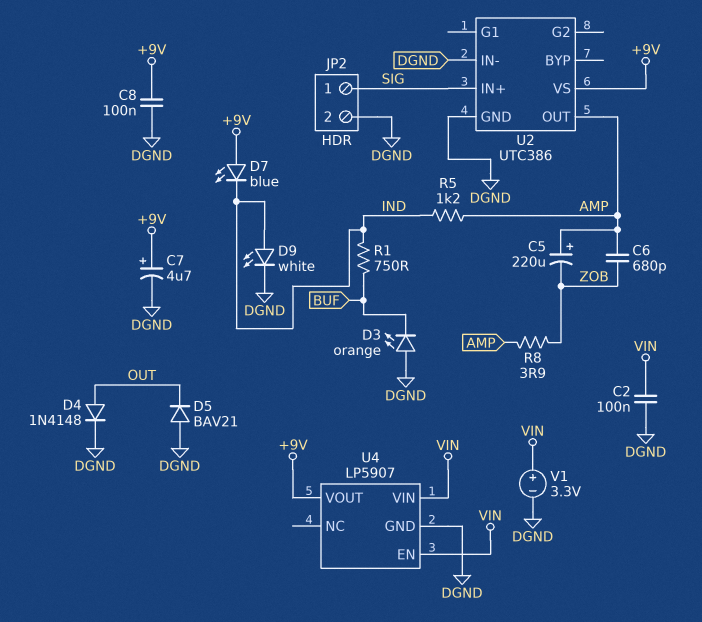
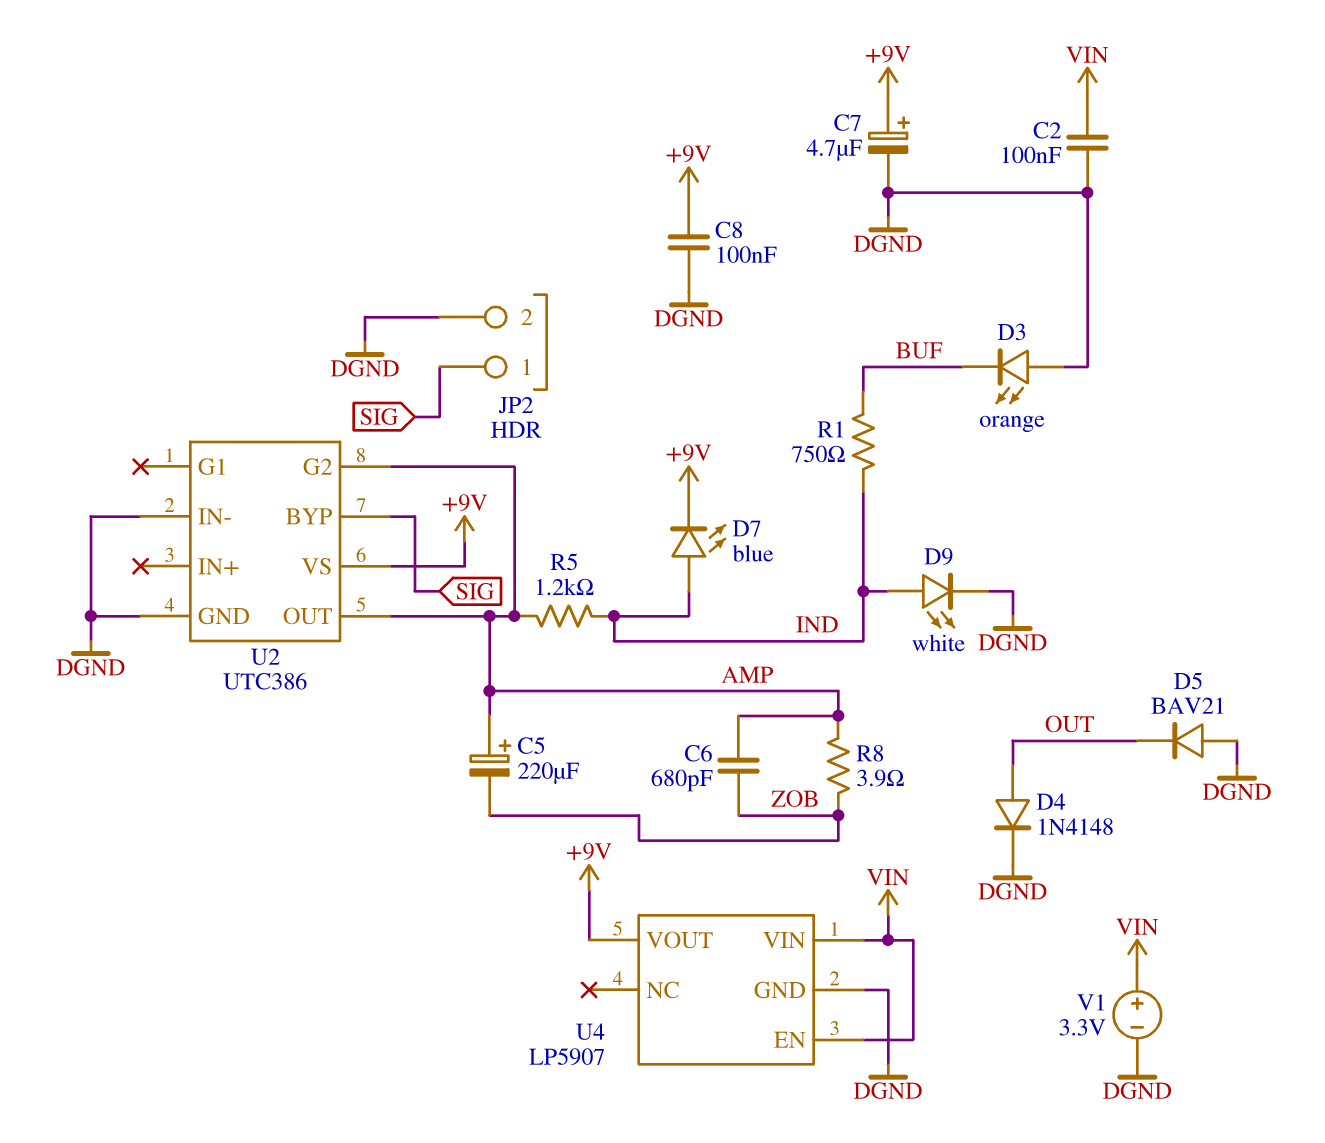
D7: LED blue (A +9V, K IND) -> LED blue (A IND, K +9V)
U2 pin BYP: none -> SIG
U2 pin G2: none -> AMP
U2 pin IN+: SIG -> none

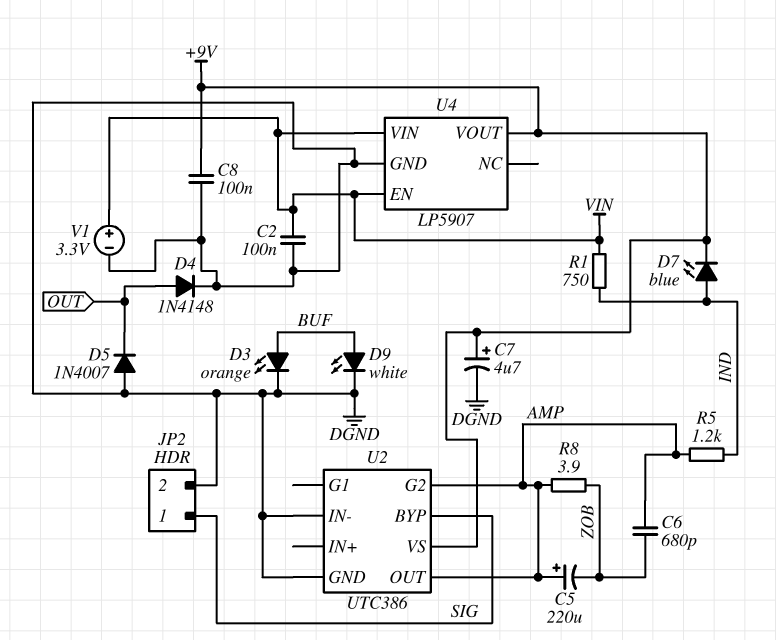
D3: LED orange (A DGND, K BUF) -> LED orange (A BUF, K DGND)
D5: diode BAV21 (A DGND, K OUT) -> diode 1N4007 (A DGND, K OUT)
D9: LED white (A IND, K DGND) -> LED white (A BUF, K DGND)
R1: 750 (BUF, IND) -> 750 (IND, VIN)

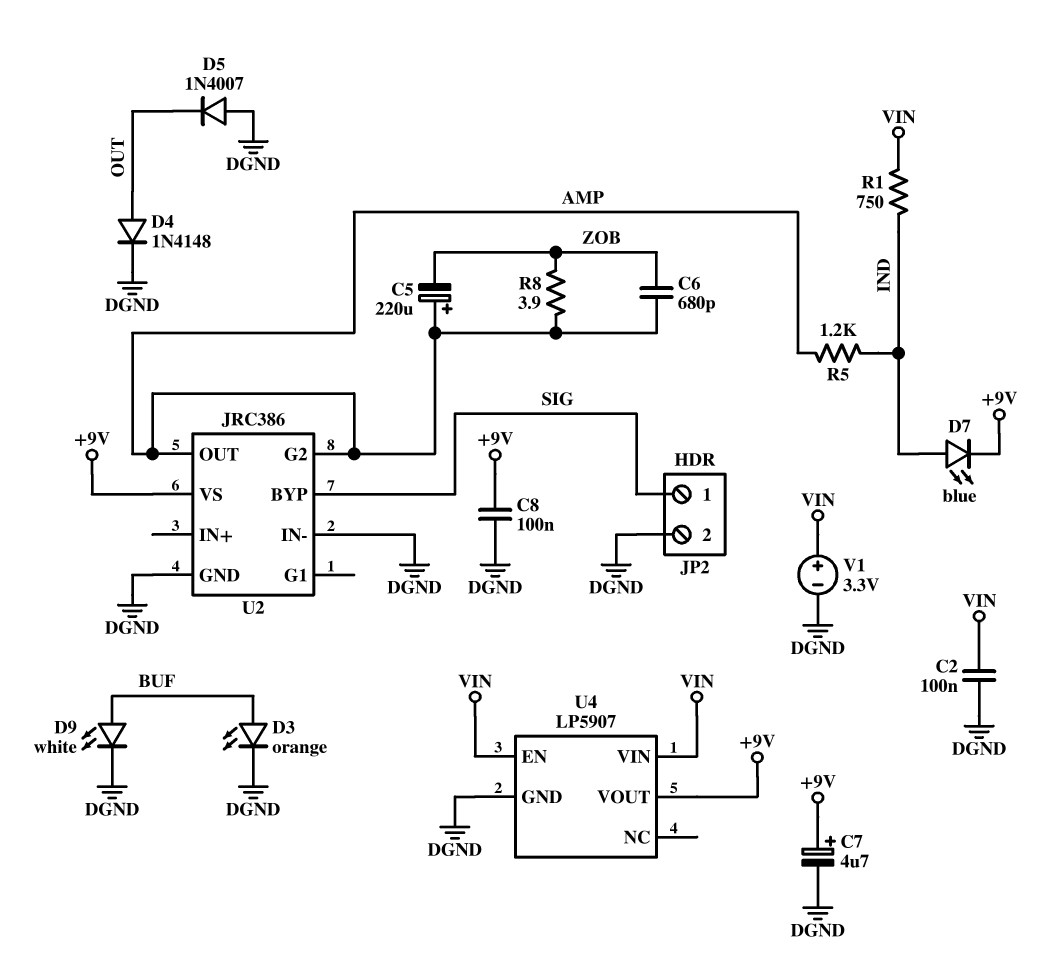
U2: UTC386 -> JRC386

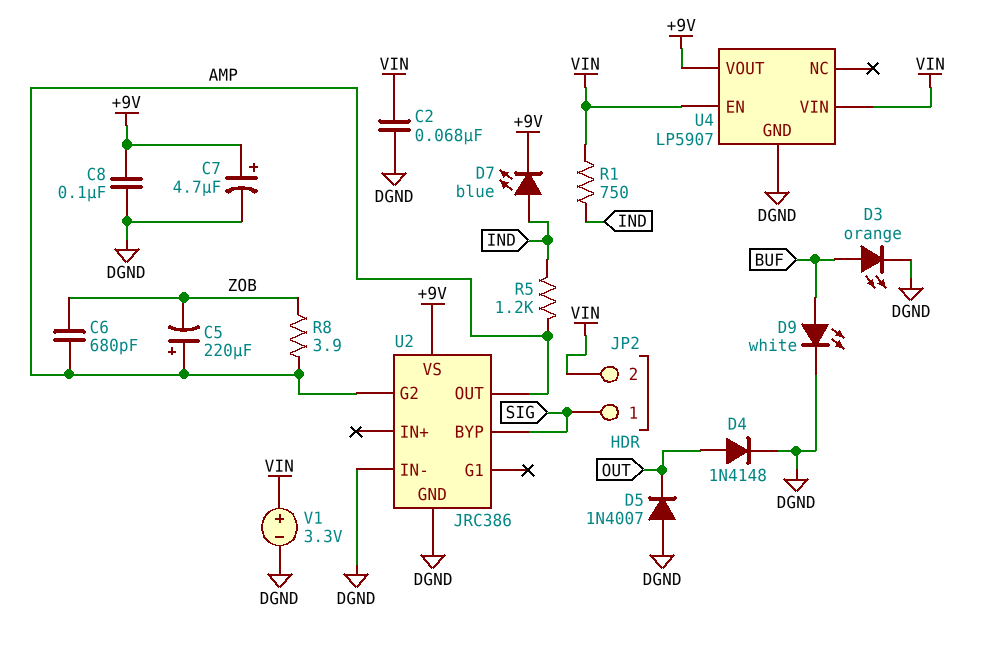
C2: 100nF (DGND, VIN) -> 68nF (DGND, VIN)
JP2 pin 2: DGND -> VIN

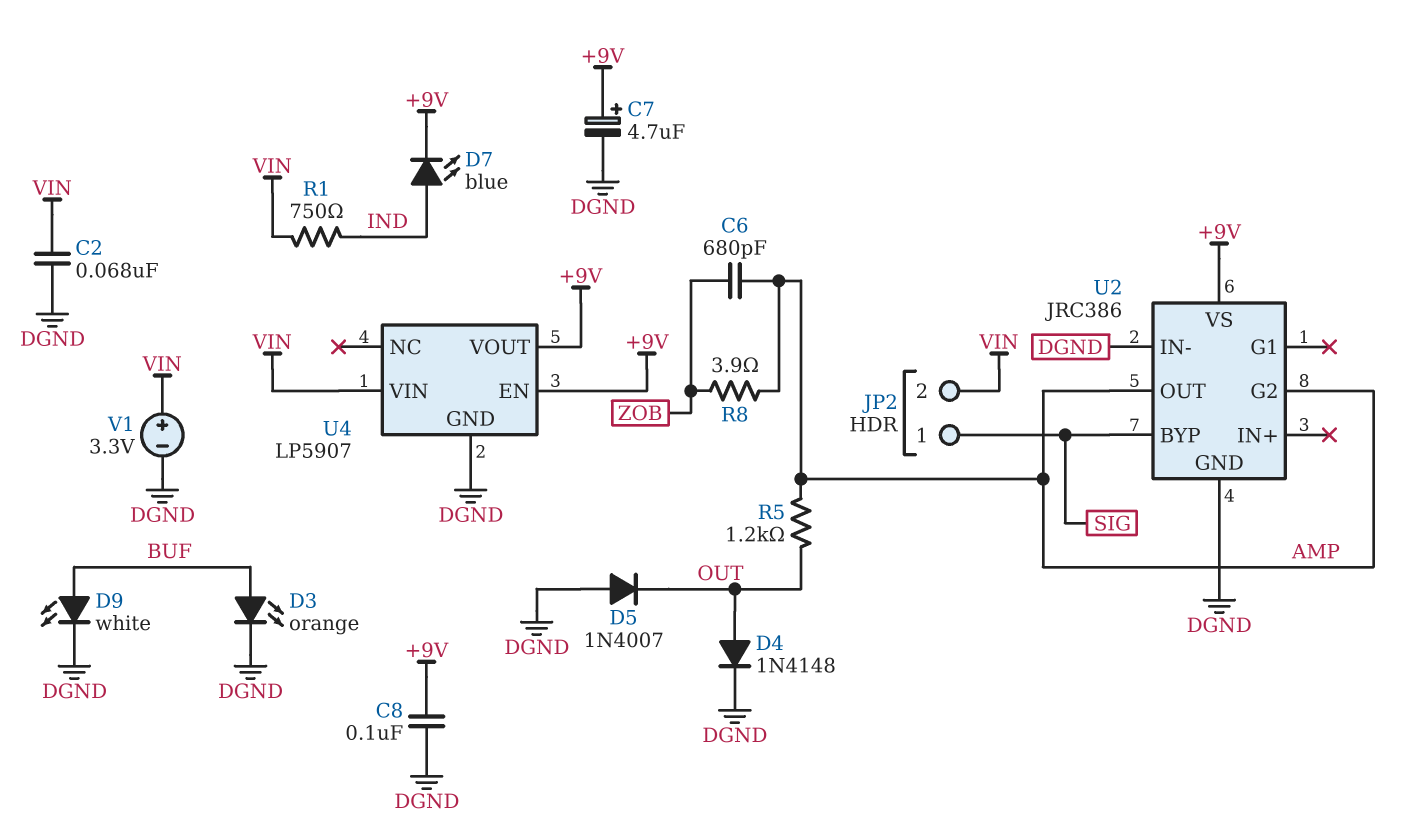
C5: 220uF (plus AMP, minus ZOB) -> none
R5: 1.2k (AMP, IND) -> 1.2k (AMP, OUT)
U4 pin EN: VIN -> +9V

